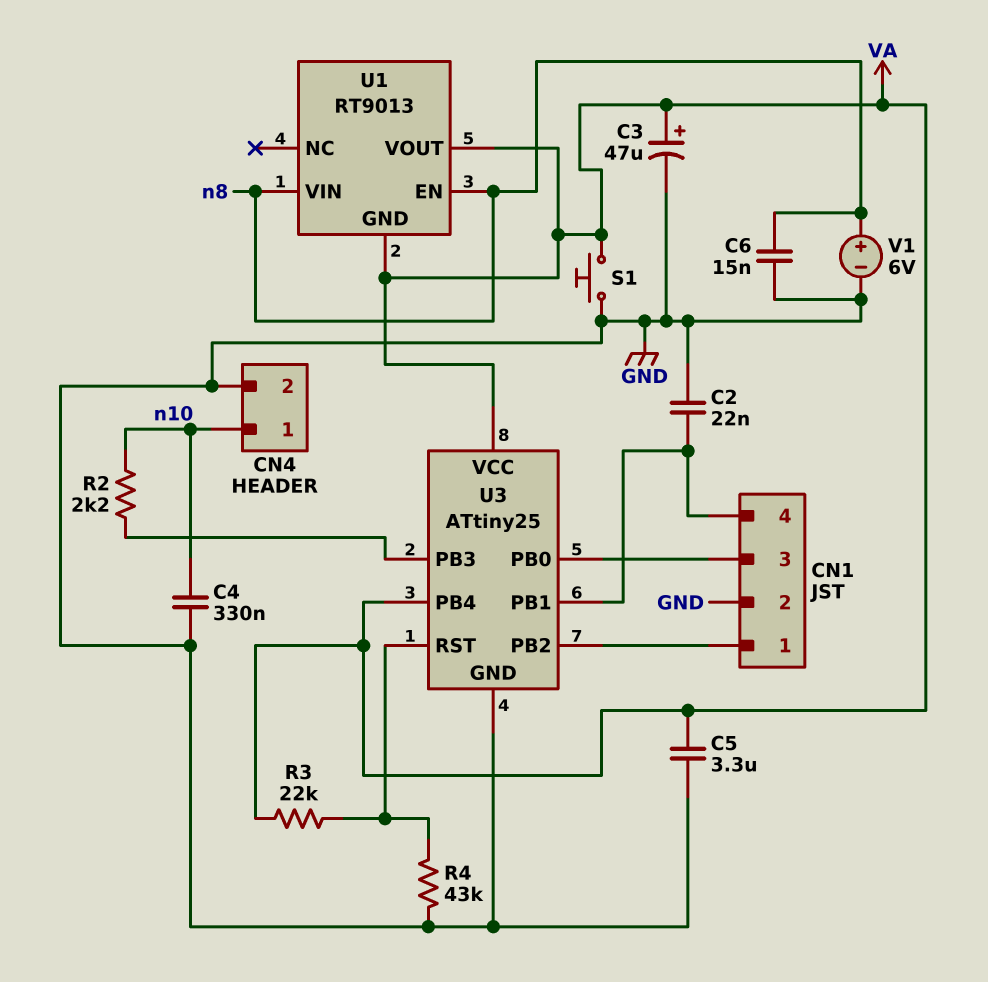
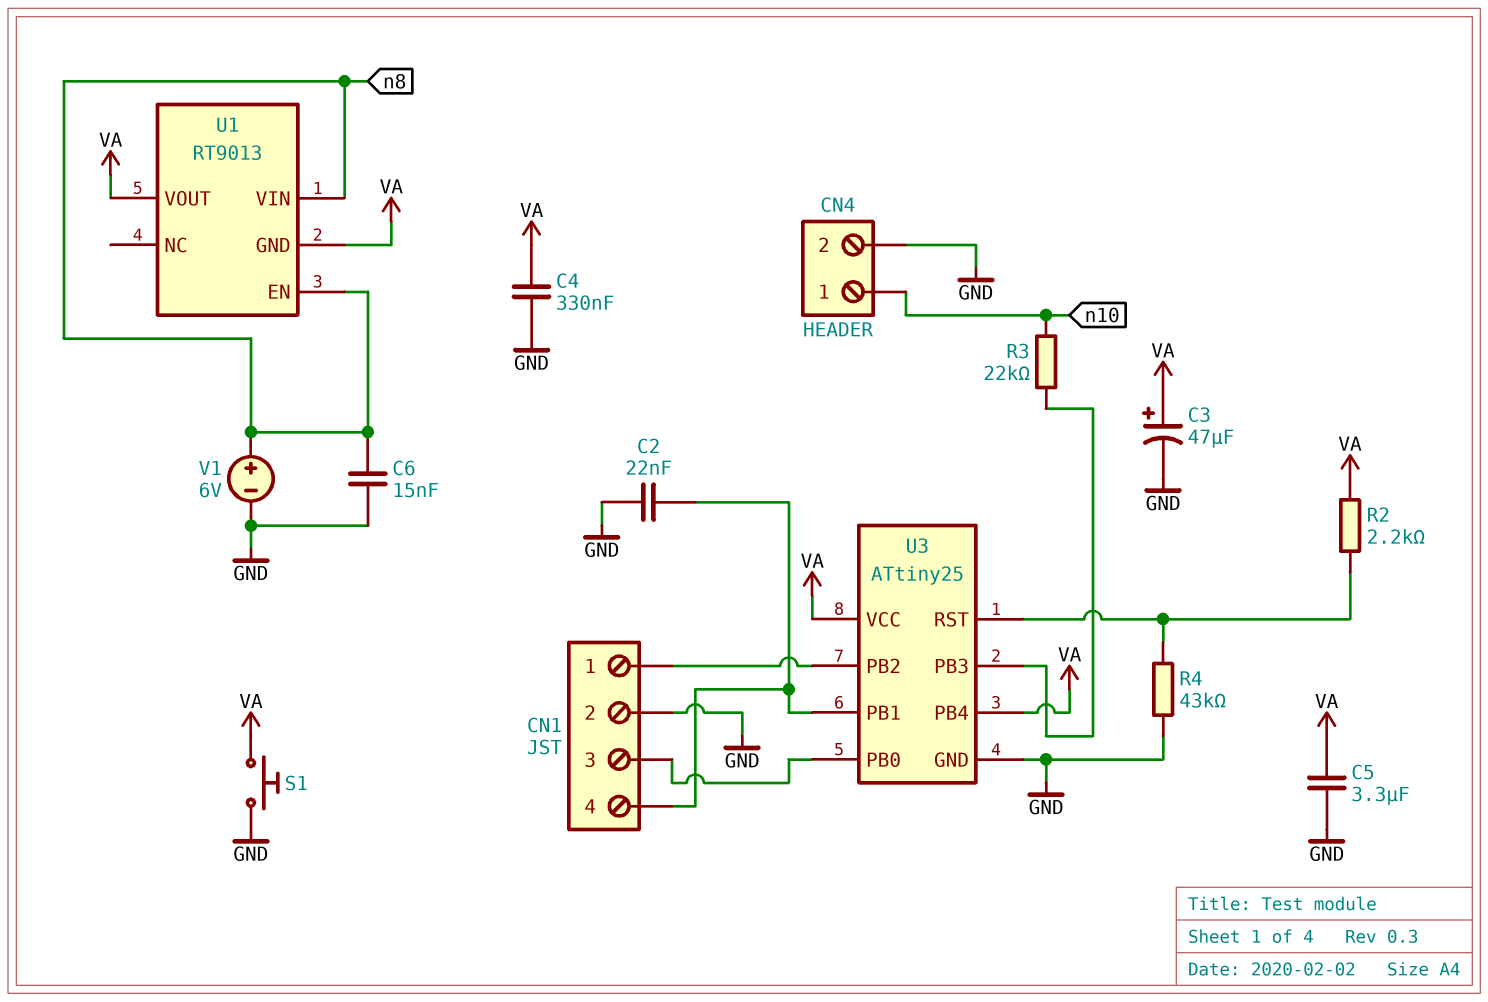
C4: 330nF (GND, n10) -> 330nF (GND, VA)
R2: 2.2k (U3/PB3, n10) -> 2.2k (U3/RST, VA)
R3: 22k (U3/RST, VA) -> 22k (U3/PB3, n10)

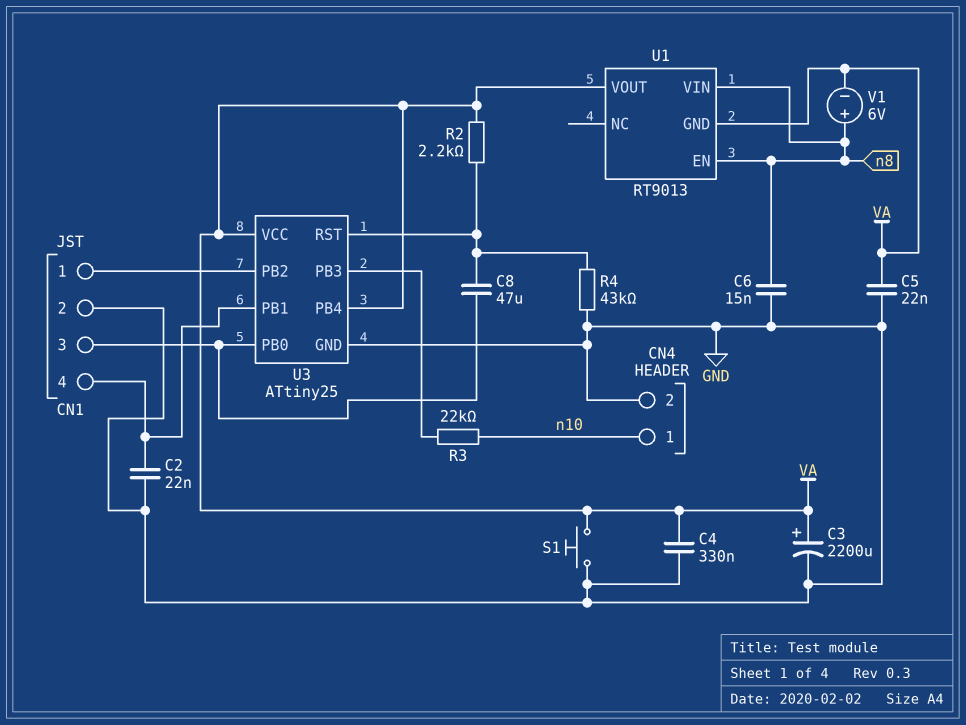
C3: 47uF (plus VA, minus GND) -> 2200uF (plus VA, minus GND)
C5: 3.3uF (GND, VA) -> 22nF (GND, VA)
C8: none -> 47uF (CN1/3, U3/RST)
V1: 6V (plus n8, minus GND) -> 6V (plus n8, minus VA)

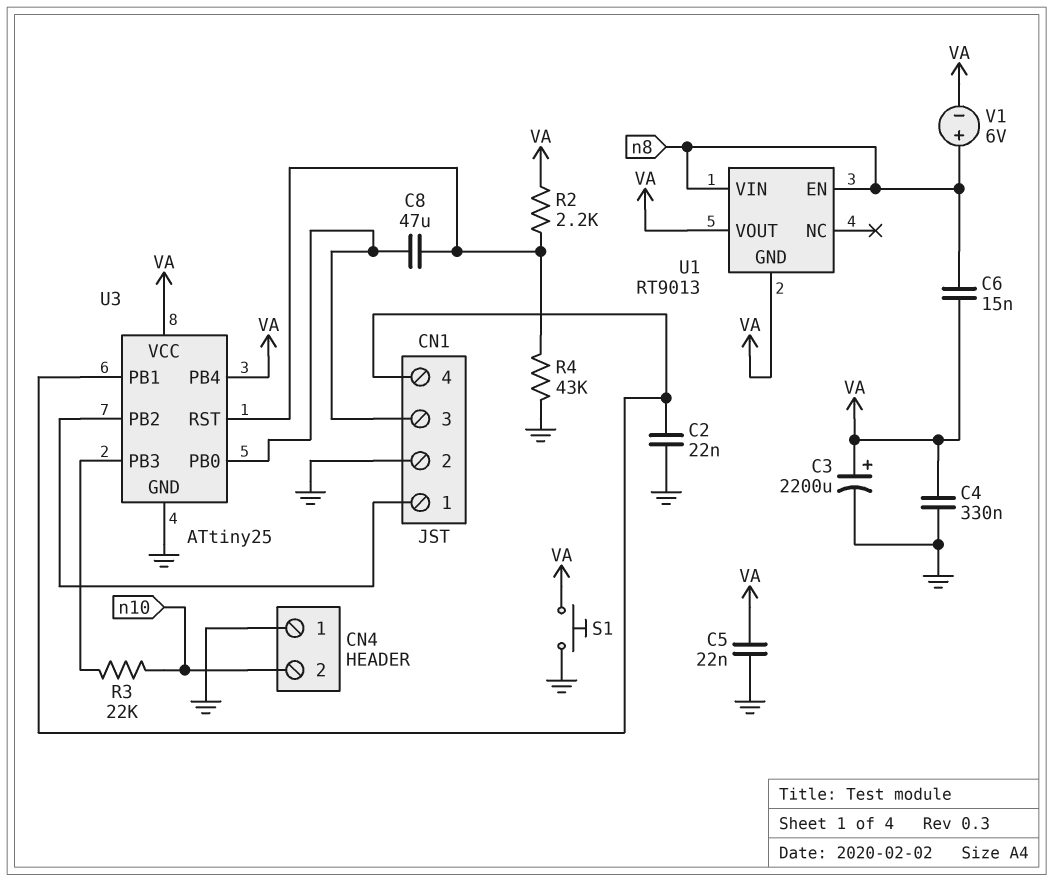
C6: 15nF (GND, n8) -> 15nF (VA, n8)
CN4 pin 1: n10 -> GND
CN4 pin 2: GND -> n10

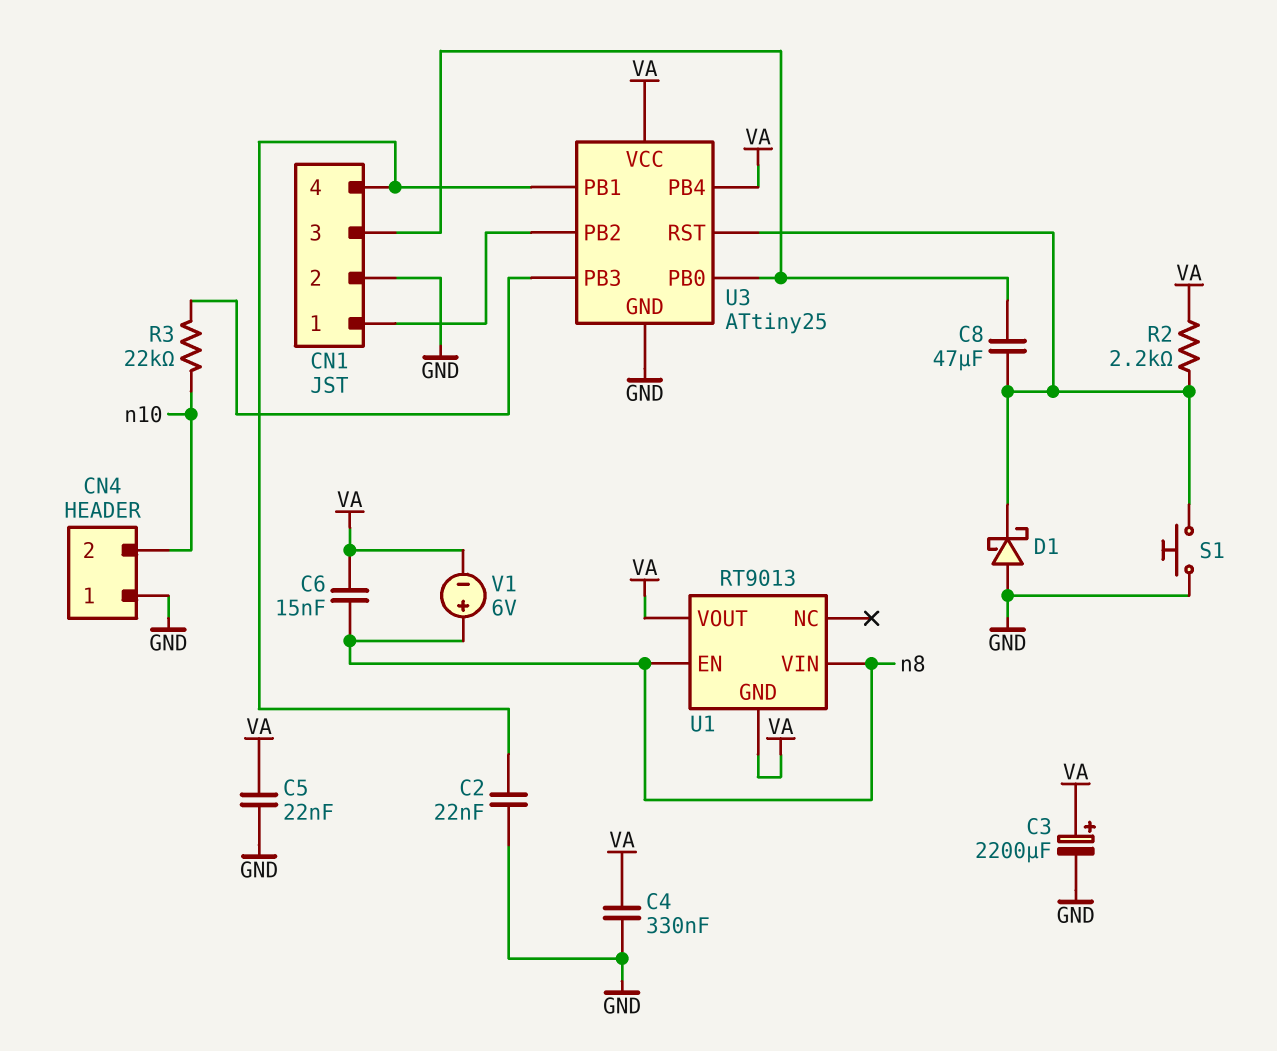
D1: none -> schottky (A GND, K U3/RST)
R4: 43k (GND, U3/RST) -> none
S1: button (GND, VA) -> button (GND, U3/RST)

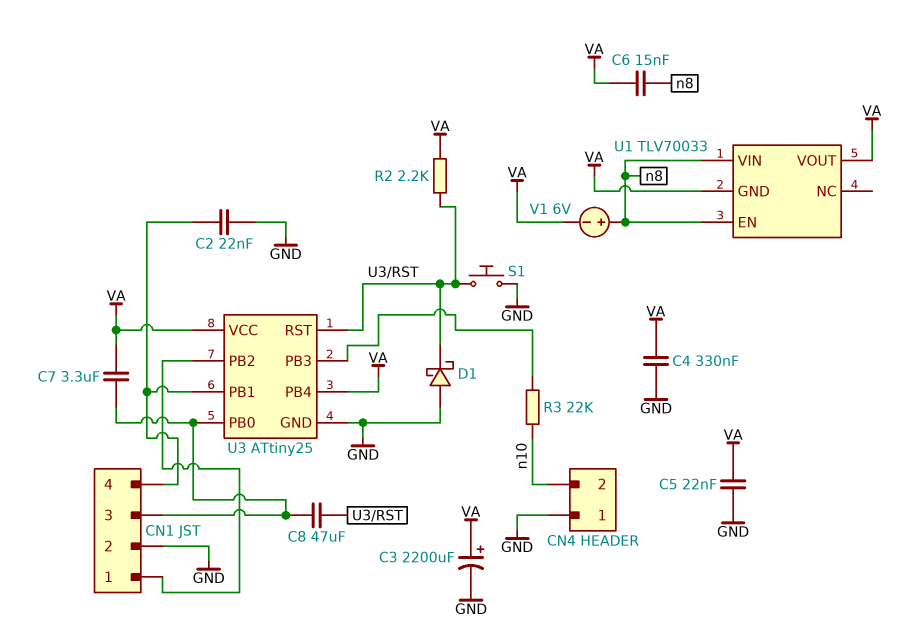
C7: none -> 3.3uF (CN1/3, VA)
U1: RT9013 -> TLV70033

